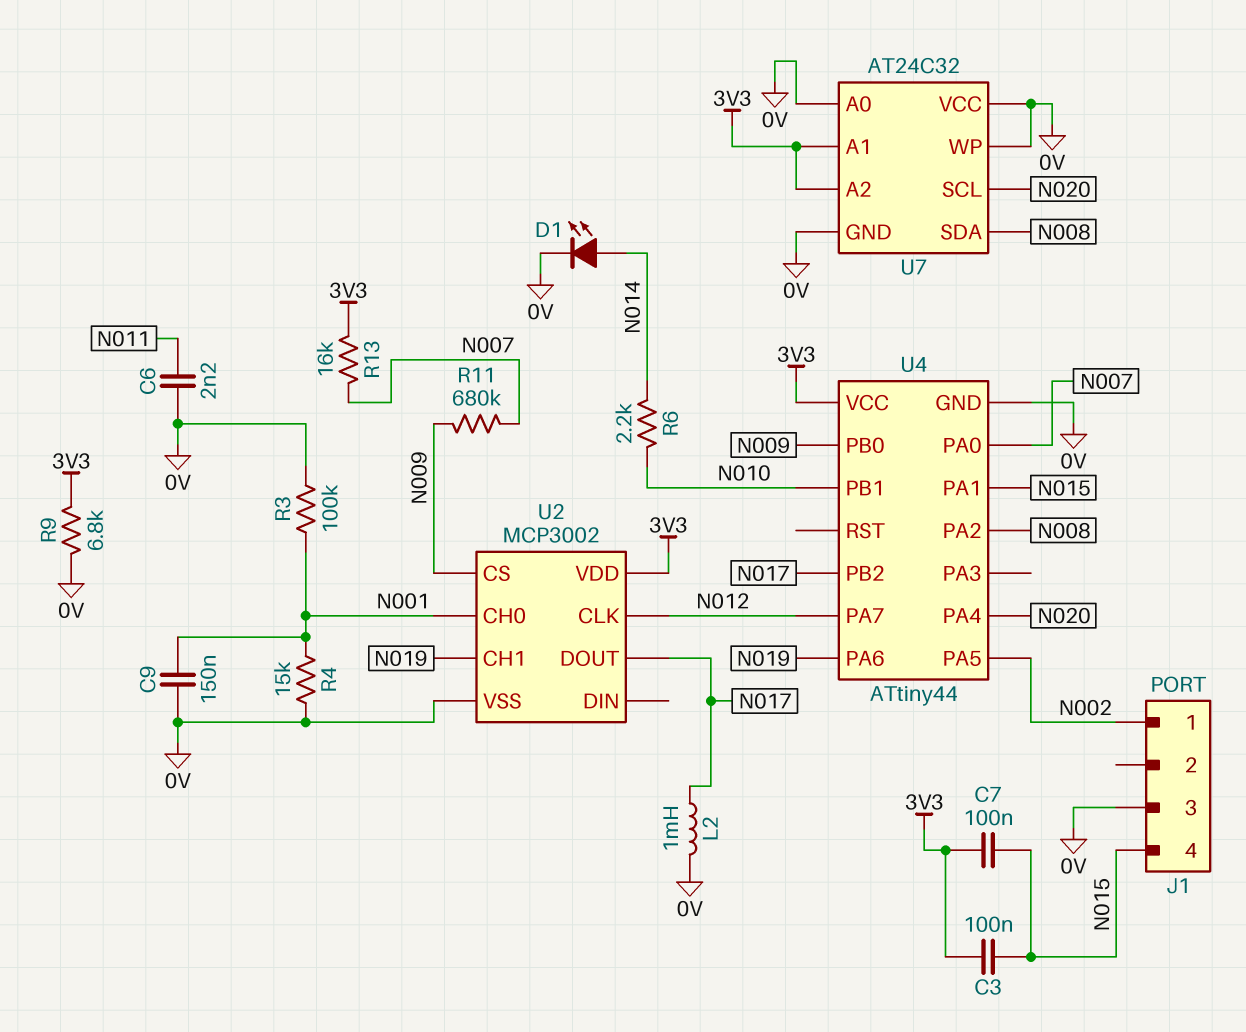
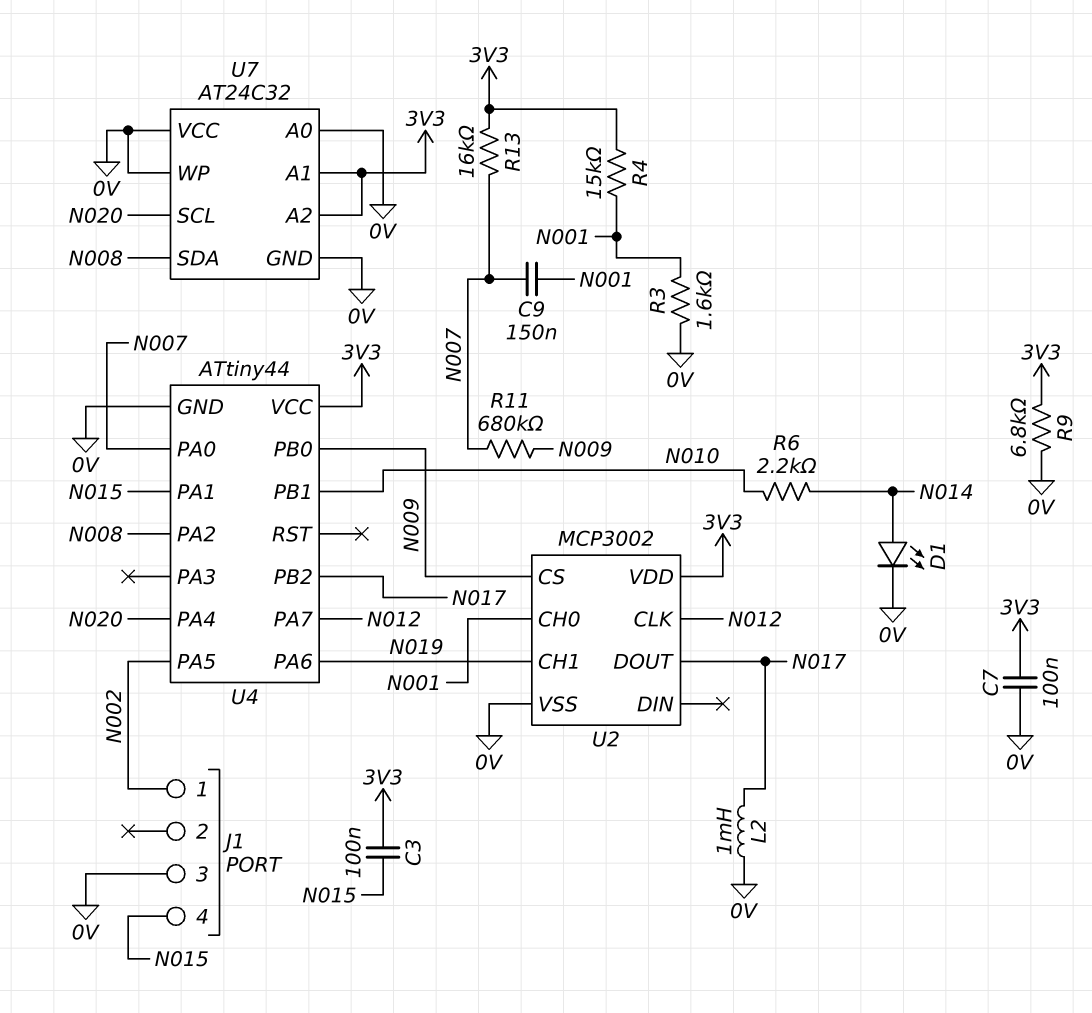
C6: 2.2nF (0V, N011) -> none
C7: 100nF (3V3, N015) -> 100nF (0V, 3V3)
C9: 150nF (0V, N001) -> 150nF (N001, N007)
R3: 100k (0V, N001) -> 1.6k (0V, N001)
R4: 15k (0V, N001) -> 15k (3V3, N001)

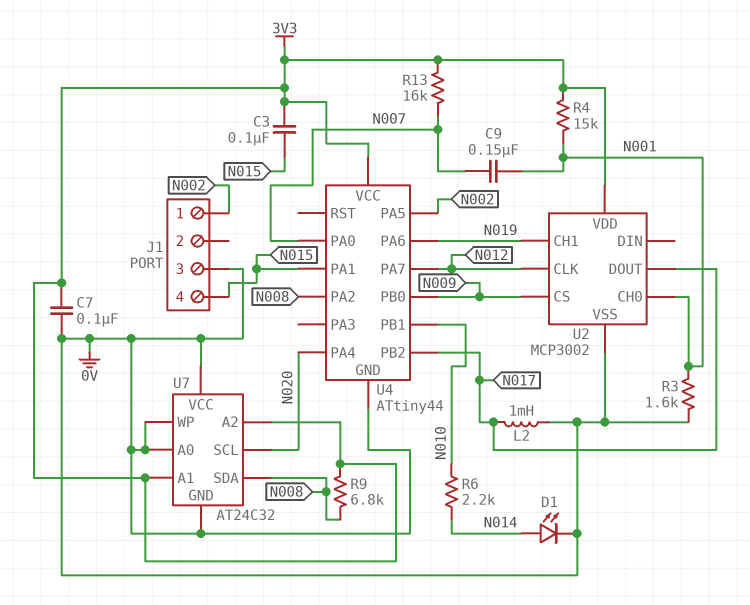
R9: 6.8k (0V, 3V3) -> 6.8k (3V3, N008)
R11: 680k (N007, N009) -> none

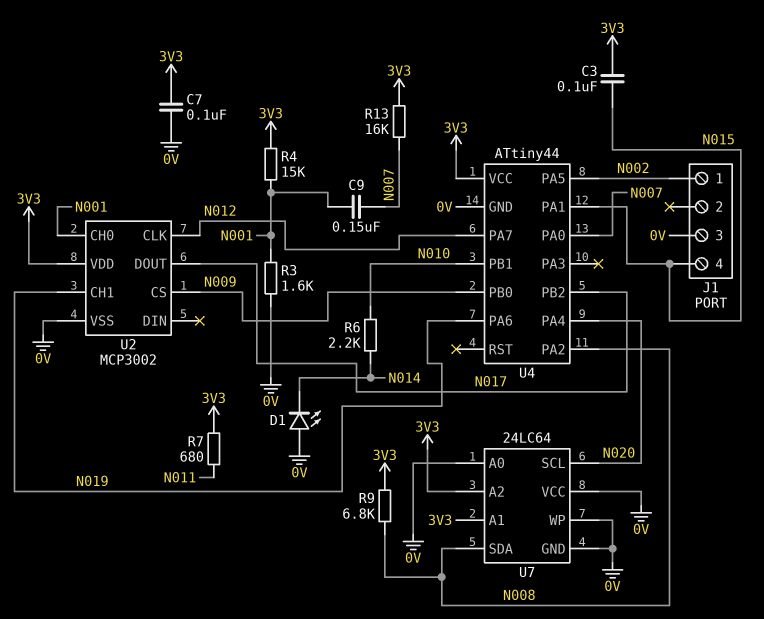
D1: LED (A N014, K 0V) -> LED (A 0V, K N014)
L2: 1mH (0V, N017) -> none
R7: none -> 680 (3V3, N011)
U7: AT24C32 -> 24LC64

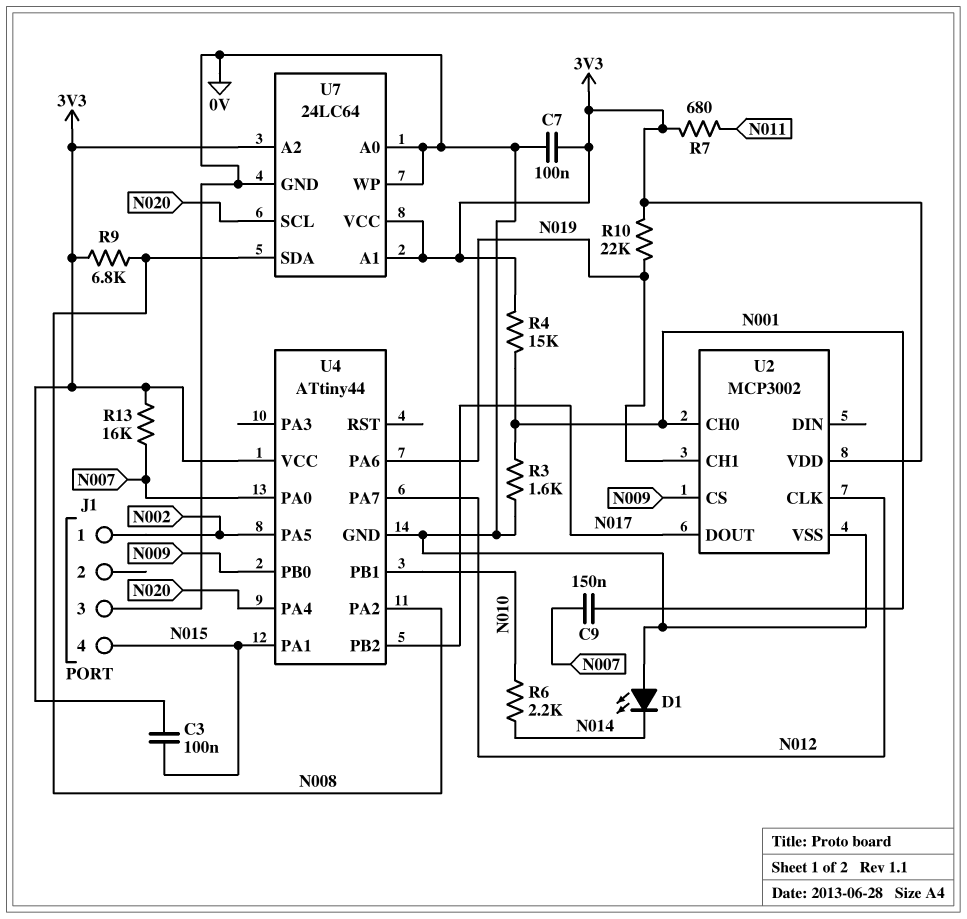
R10: none -> 22k (3V3, N019)
U7 pin VCC: 0V -> 3V3

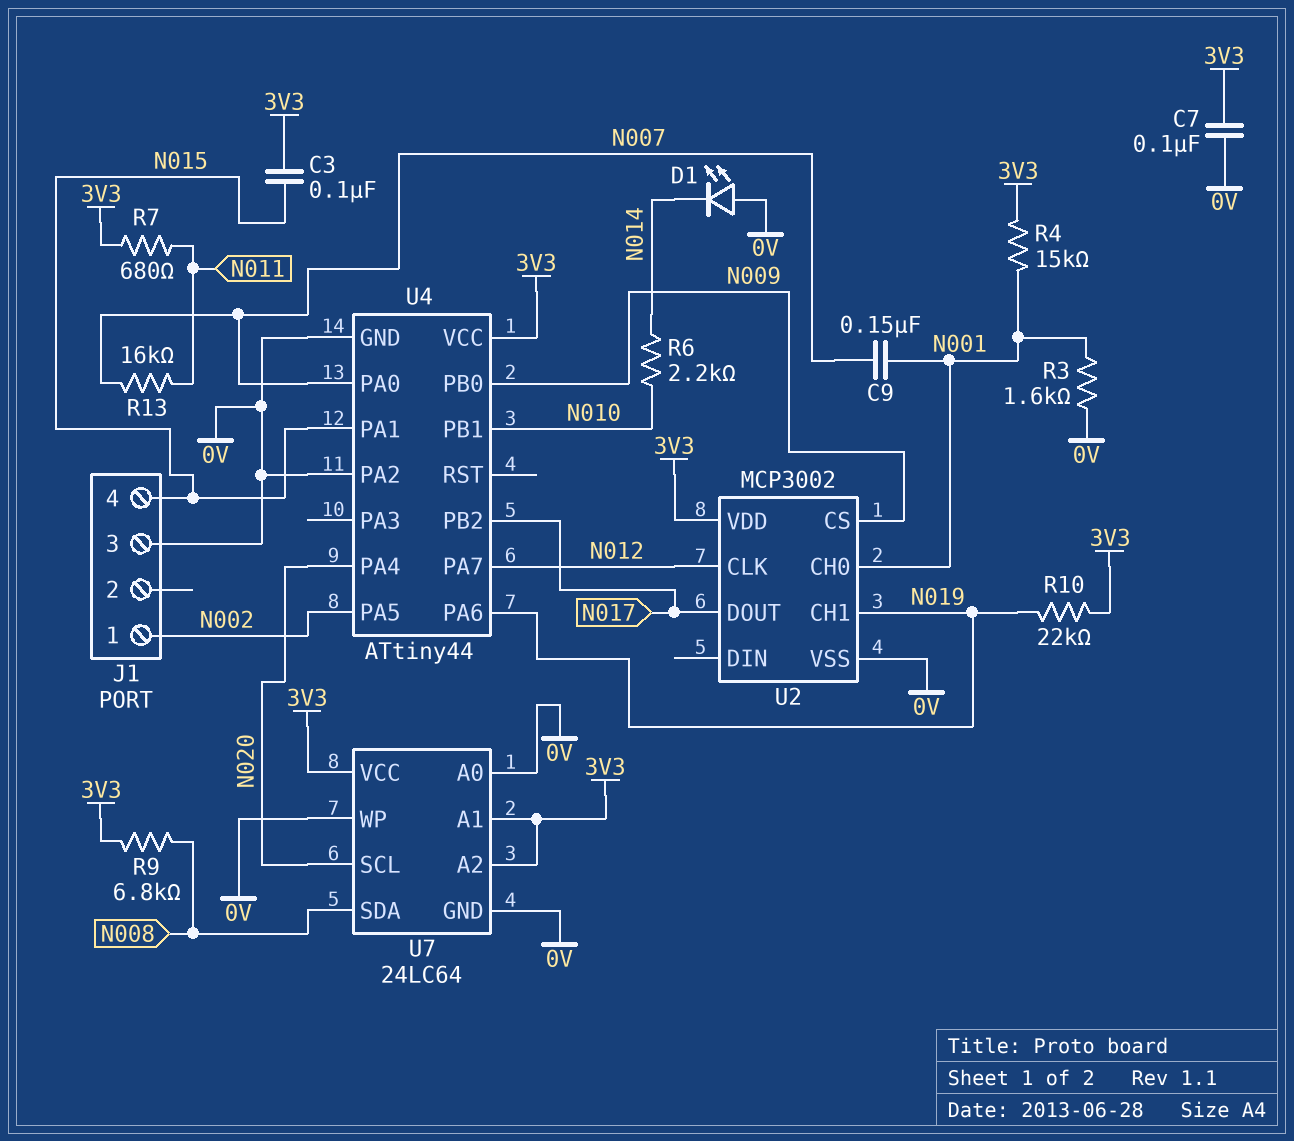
R13: 16k (3V3, N007) -> 16k (N007, N011)
U4 pin PA2: N008 -> 0V

